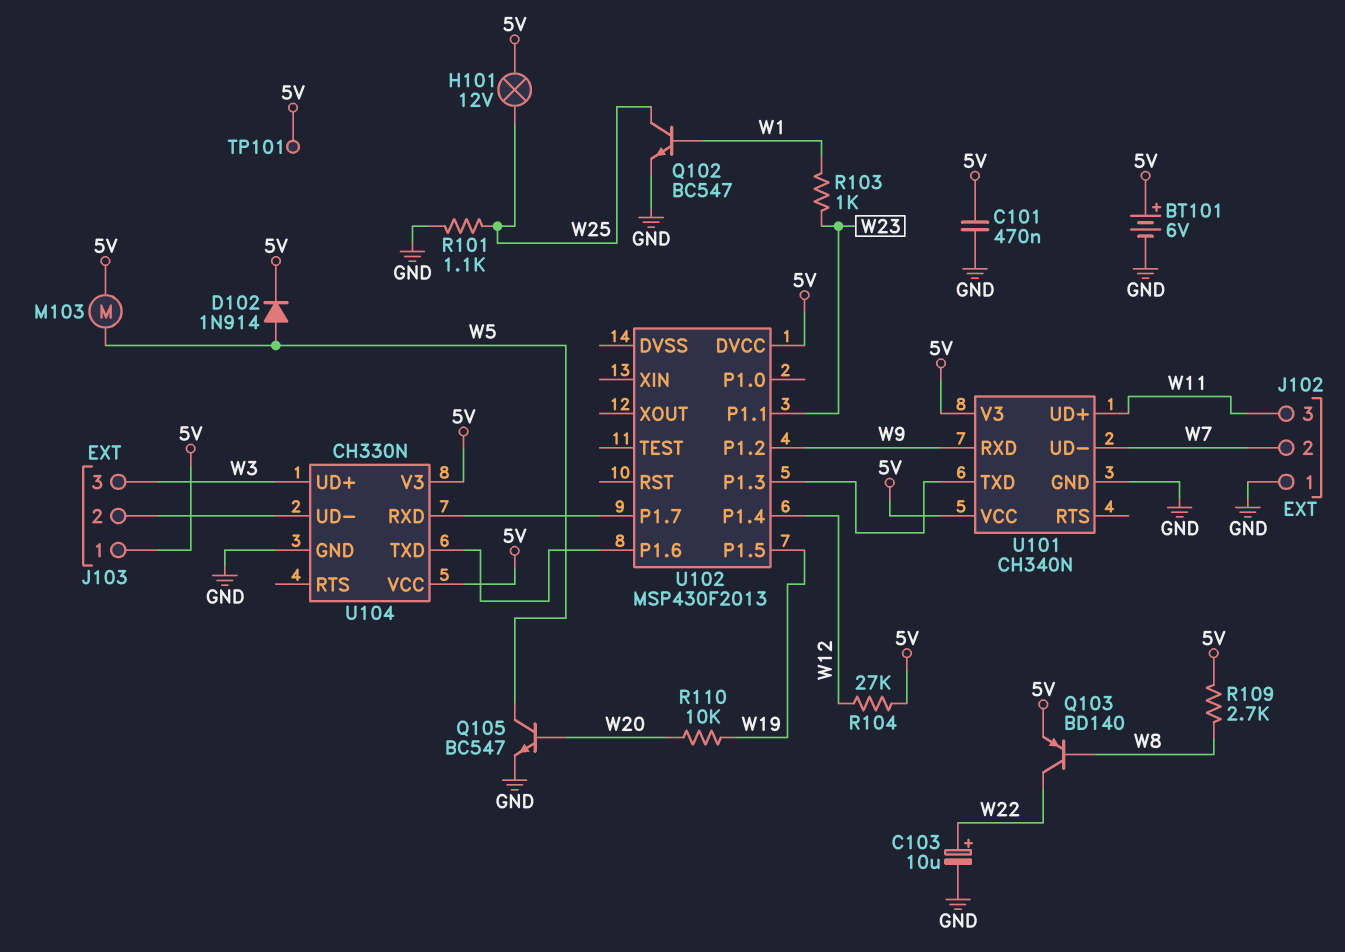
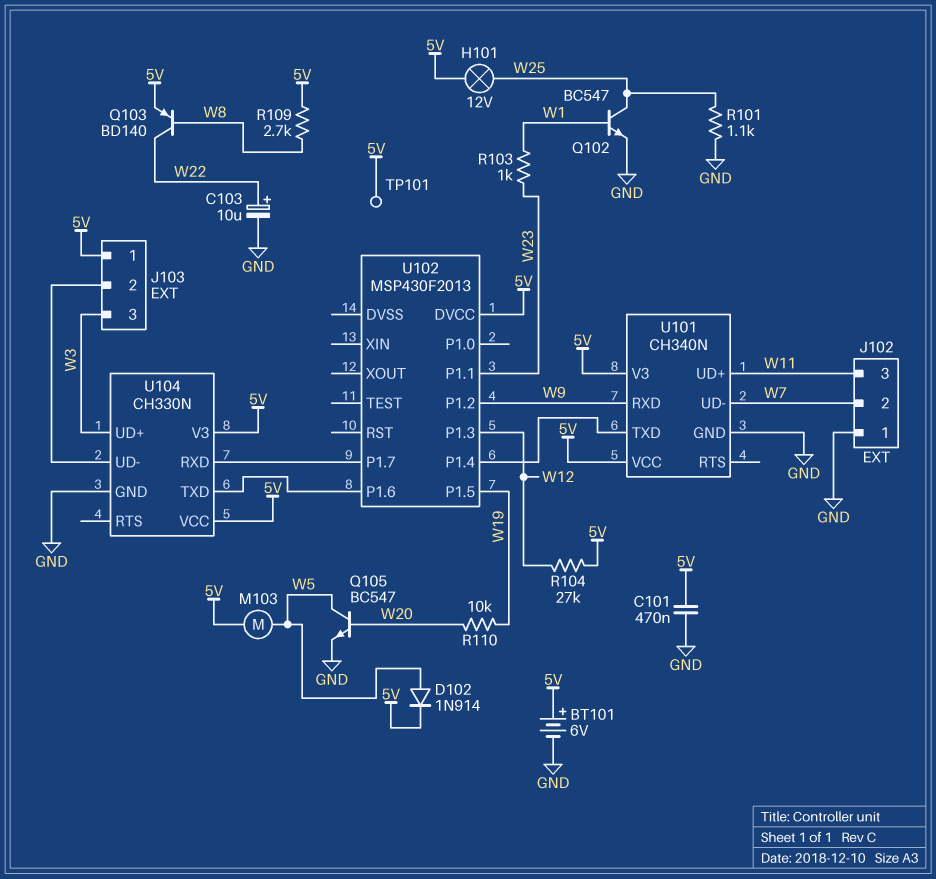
U102 pin P1.3: U101/TXD -> W12
U102 pin P1.4: W12 -> U101/TXD

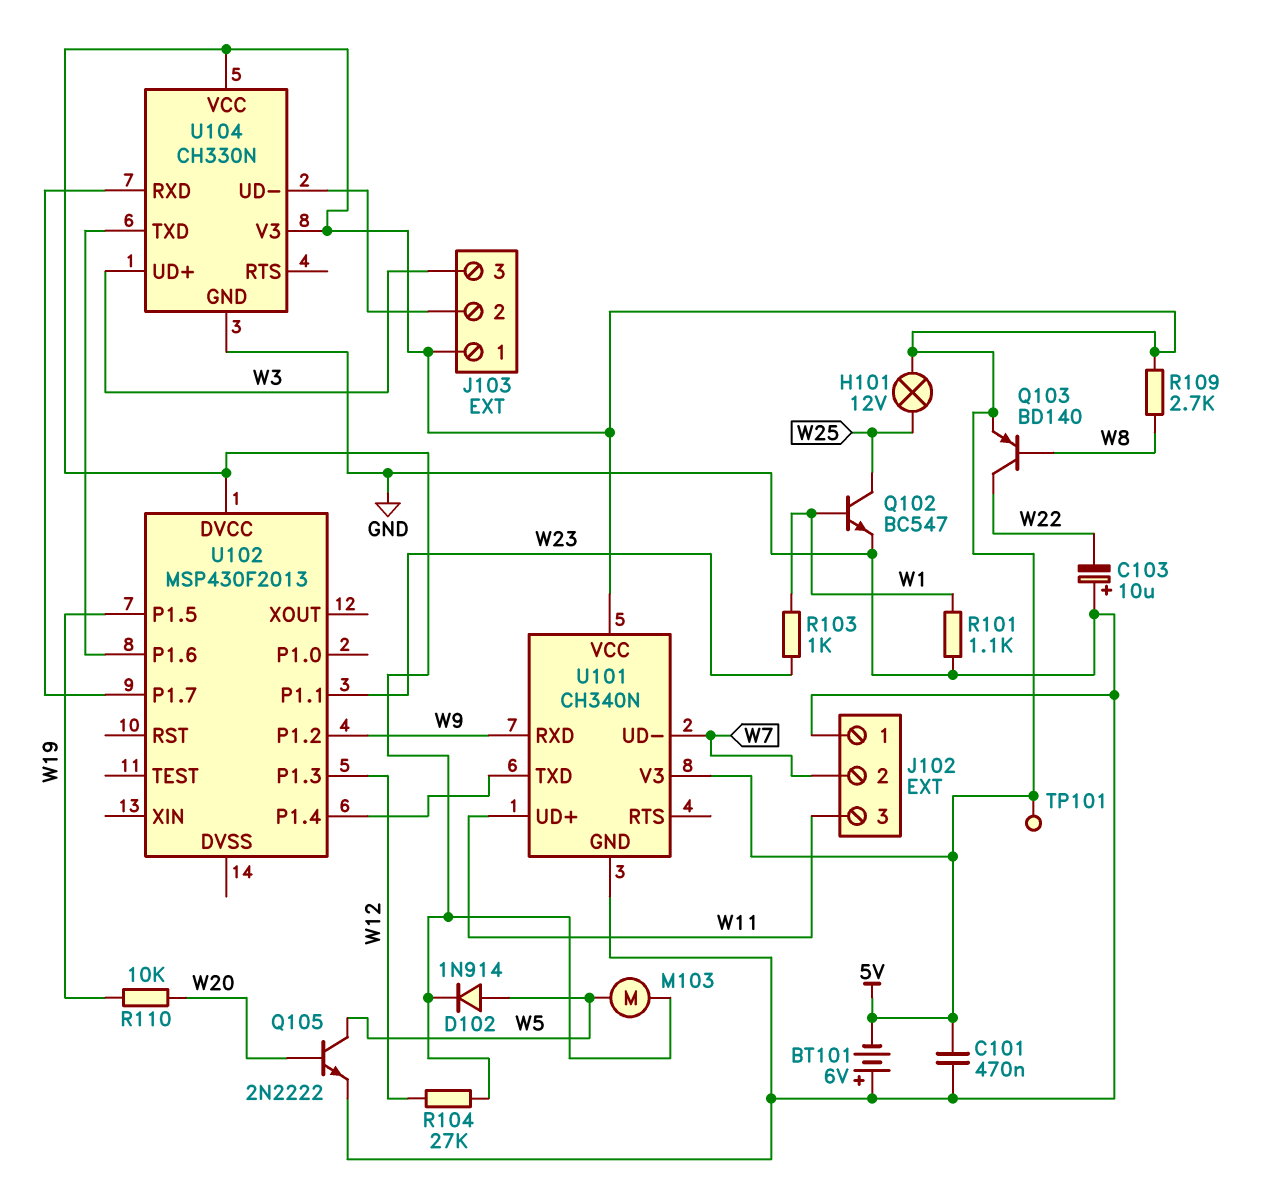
BT101: 6V (plus 5V, minus GND) -> 6V (plus GND, minus 5V)
C103: 10uF (plus W22, minus GND) -> 10uF (plus GND, minus W22)
Q105: NPN BC547 (B W20, C W5, E GND) -> NPN 2N2222 (B W20, C W5, E GND)
R101: 1.1k (GND, W25) -> 1.1k (GND, W1)

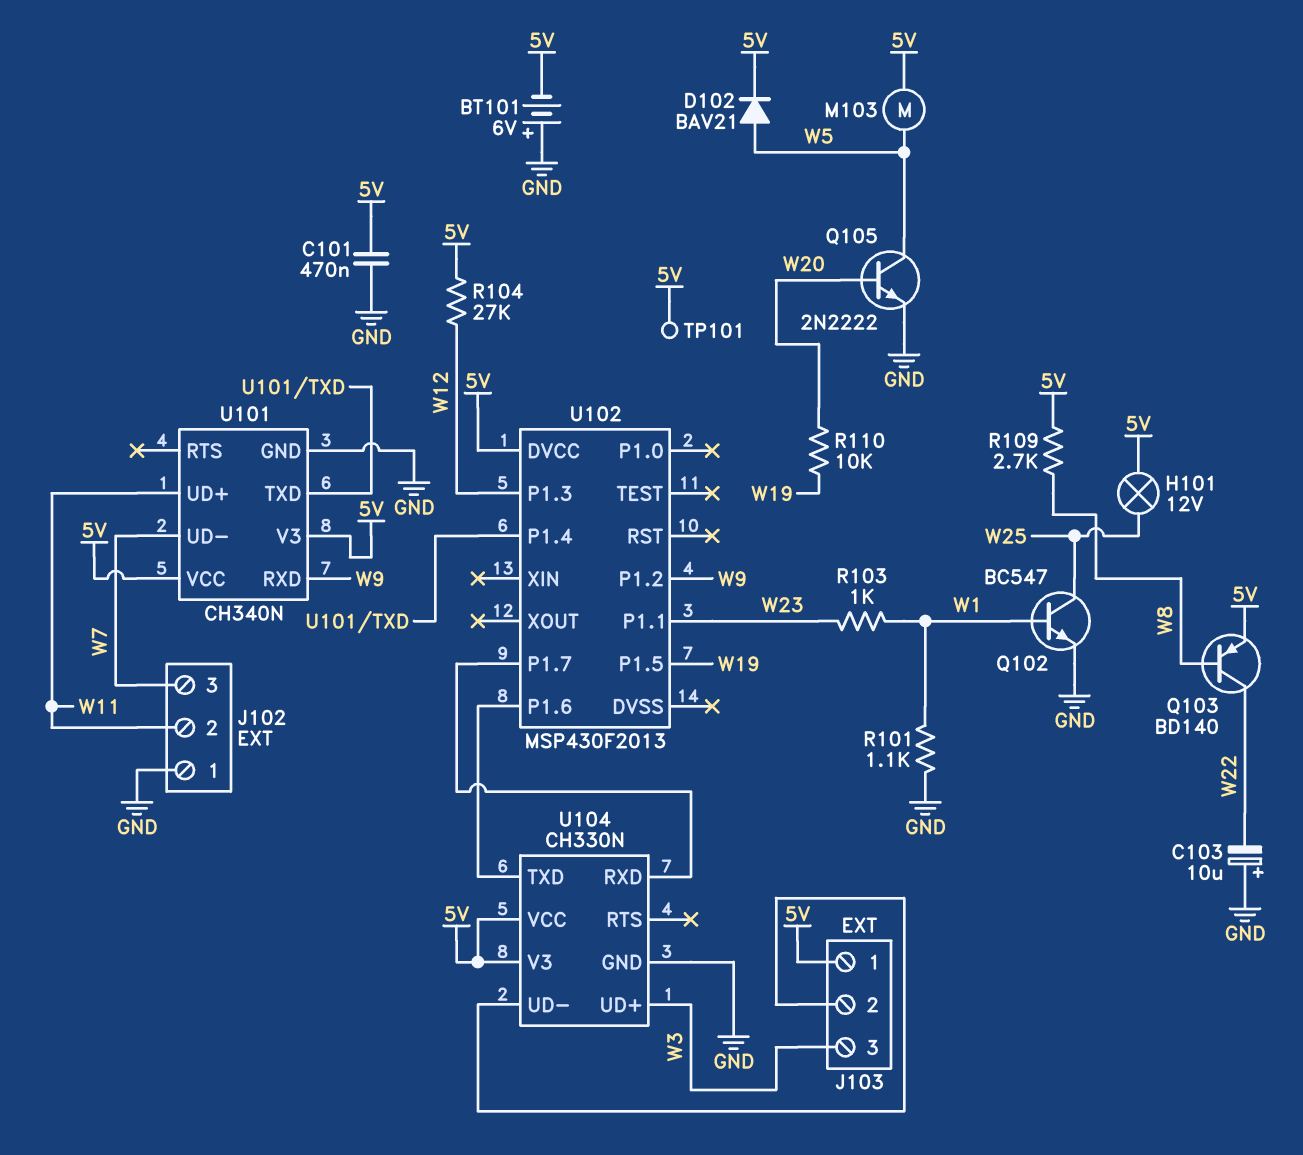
D102: diode 1N914 (A W5, K 5V) -> diode BAV21 (A W5, K 5V)
J102 pin 2: W7 -> W11
J102 pin 3: W11 -> W7

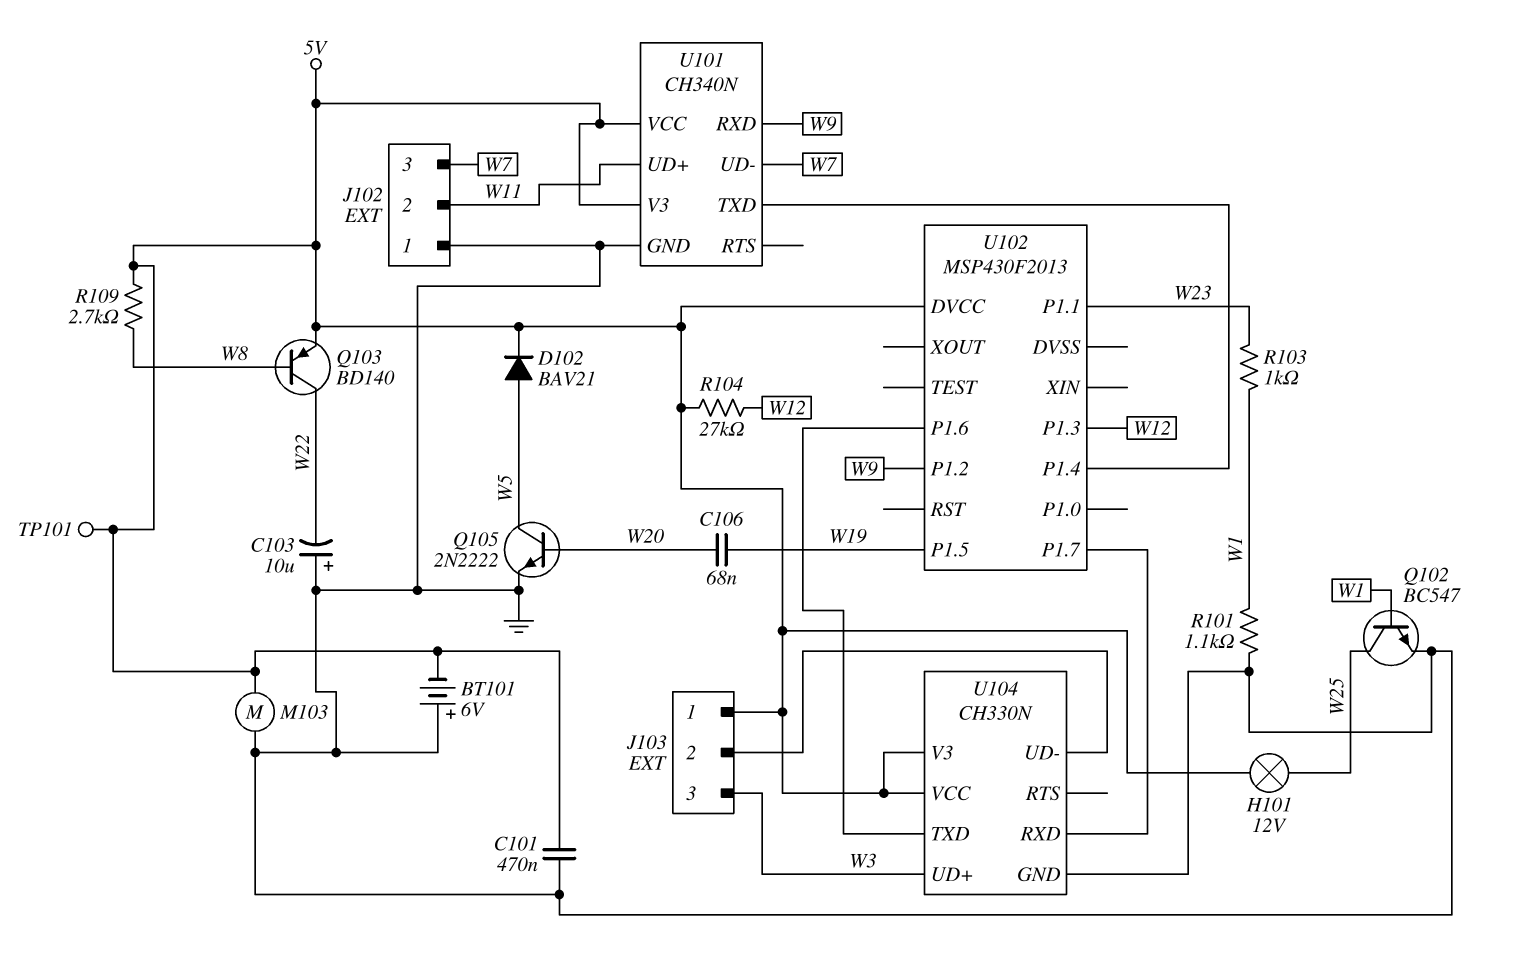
C106: none -> 68nF (W19, W20)
M103: motor (5V, W5) -> motor (5V, GND)
R110: 10k (W19, W20) -> none

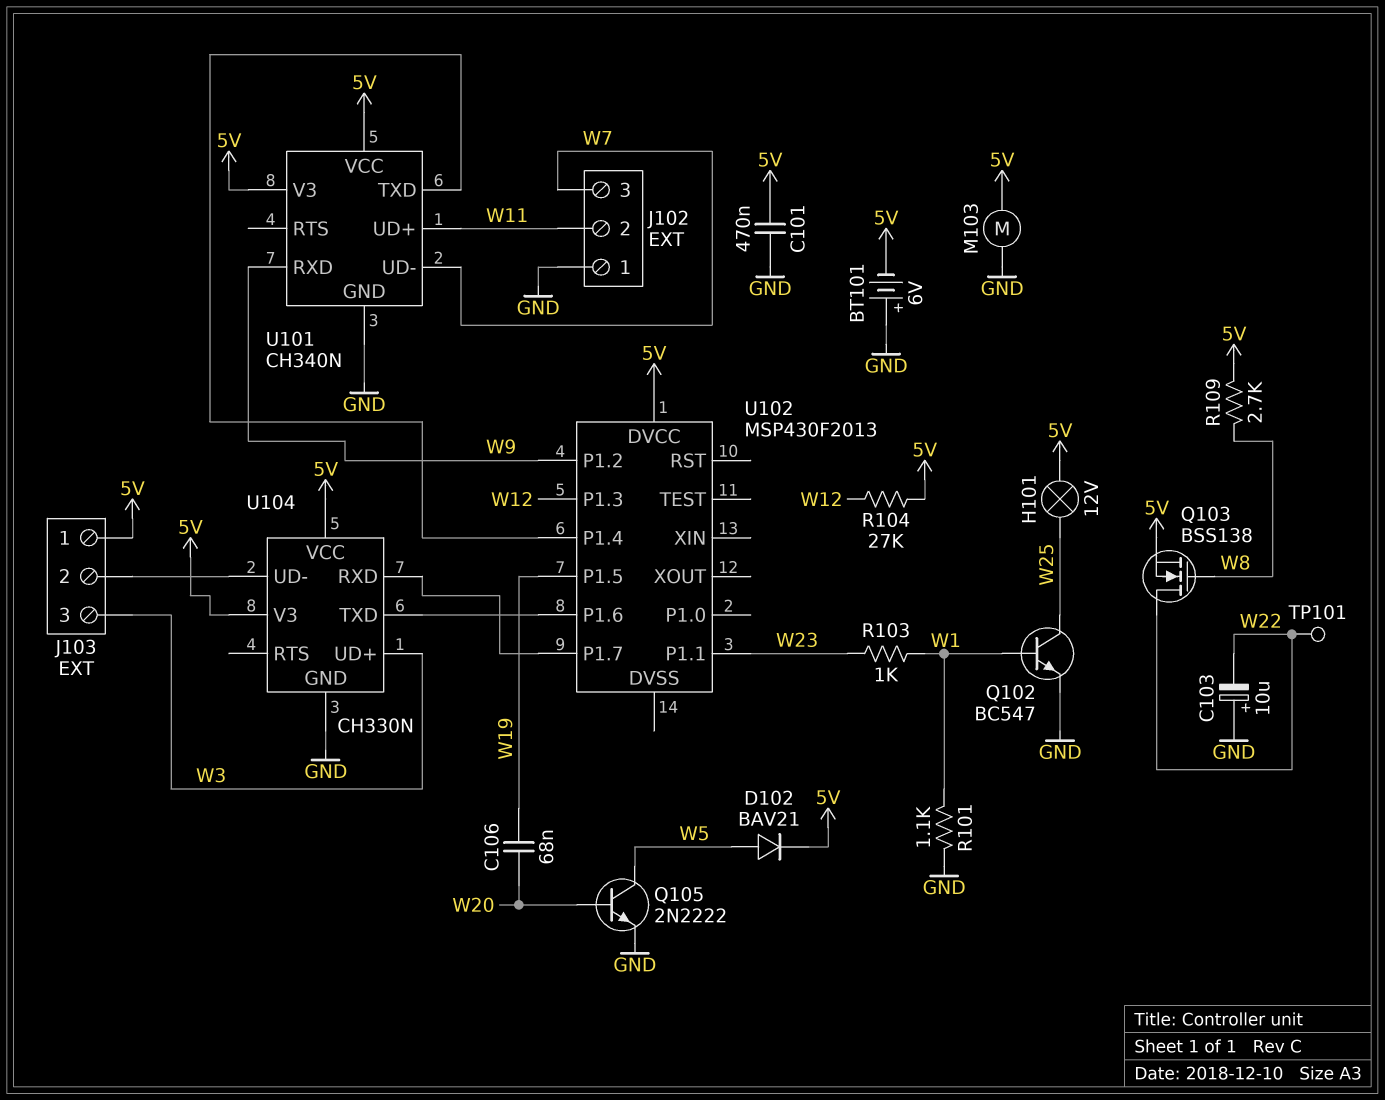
Q103: PNP BD140 (B W8, C W22, E 5V) -> NMOS BSS138 (G W8, D W22, S 5V)
TP101: test point (5V) -> test point (W22)

